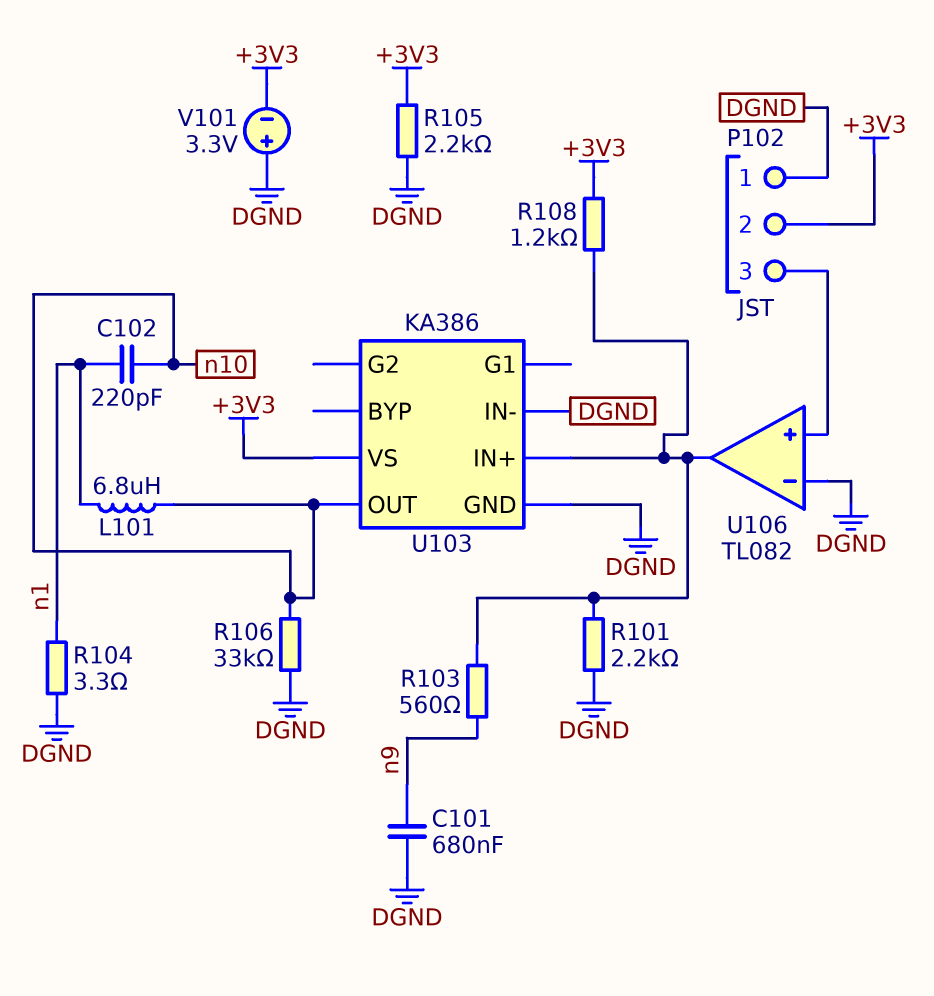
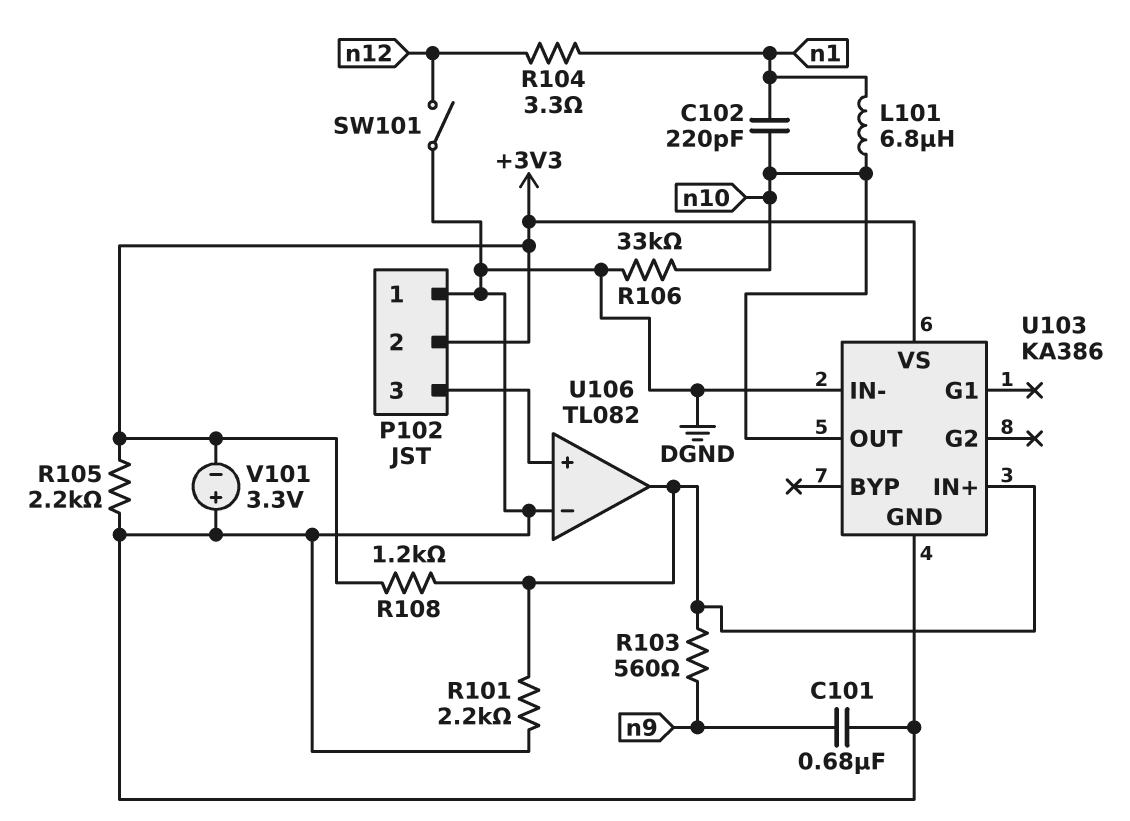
R104: 3.3 (DGND, n1) -> 3.3 (n1, n12)
SW101: none -> switch (DGND, n12)

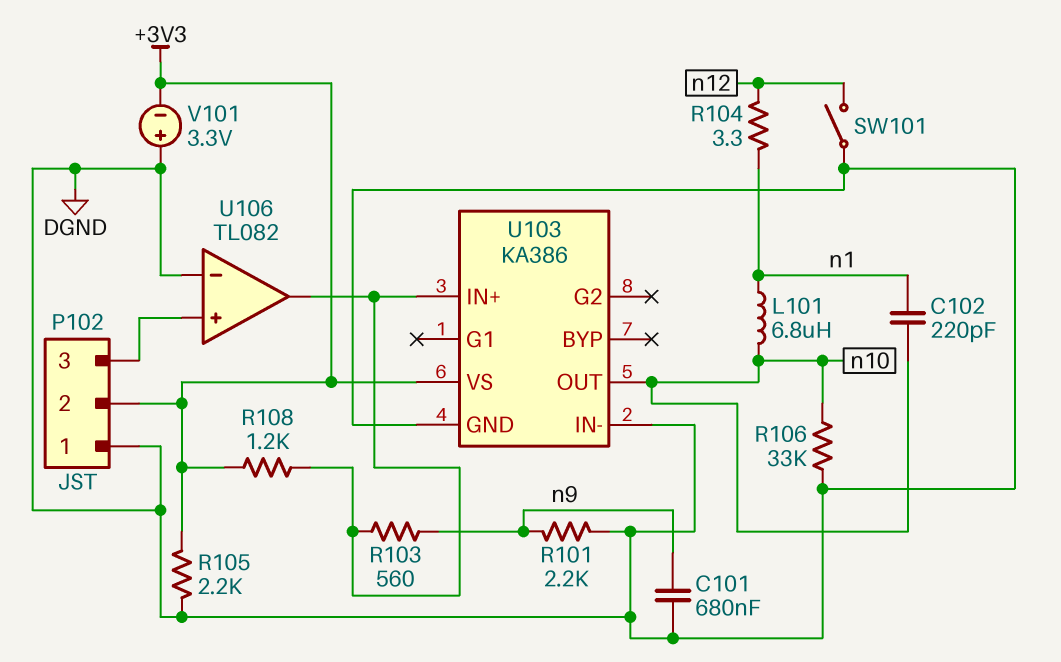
R101: 2.2k (DGND, U103/IN+) -> 2.2k (DGND, n9)

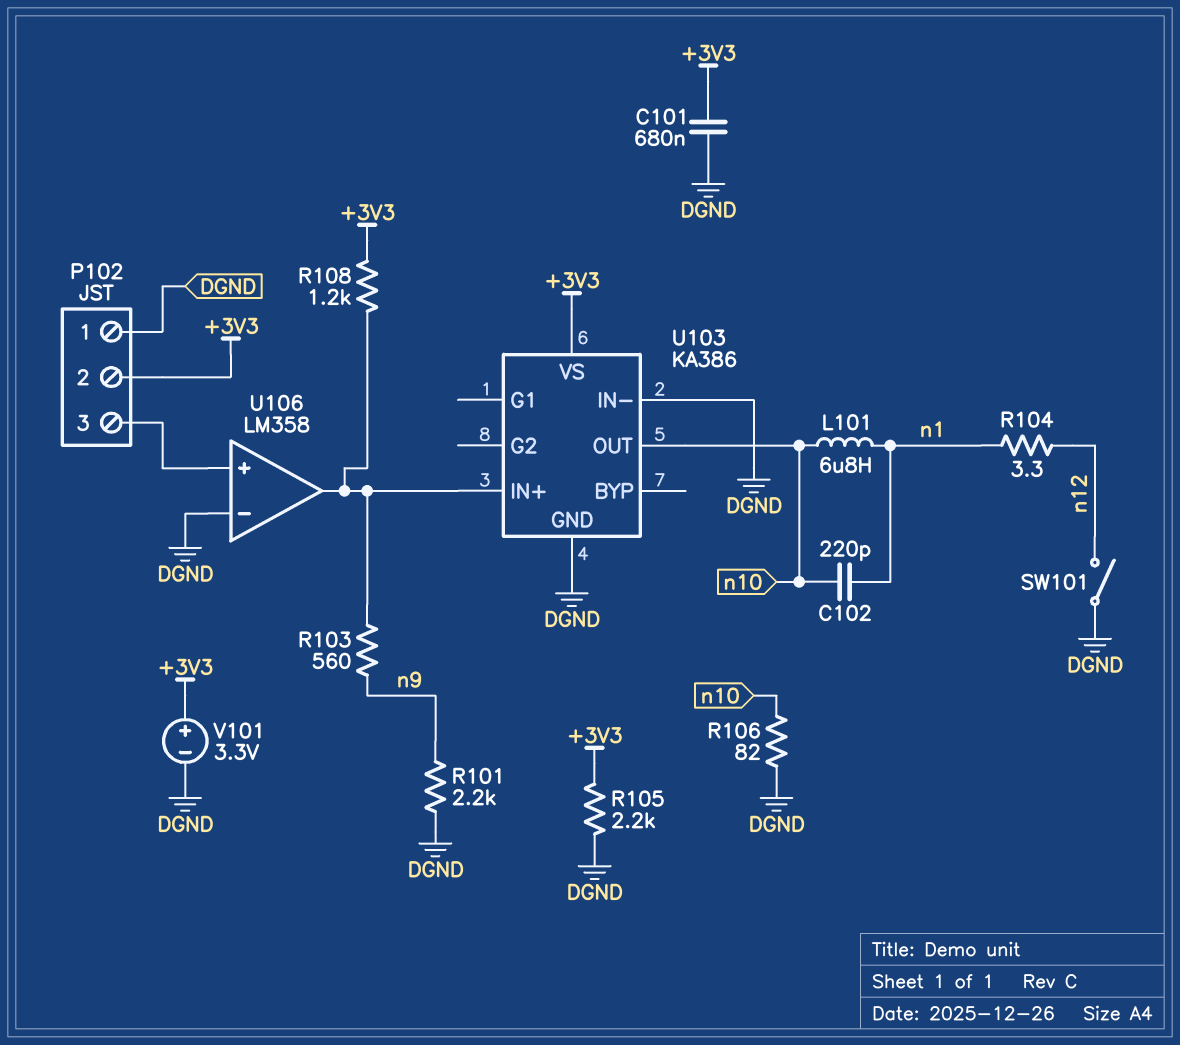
C101: 680nF (DGND, n9) -> 680nF (+3V3, DGND)
R106: 33k (DGND, n10) -> 82 (DGND, n10)
U106: TL082 -> LM358
V101: 3.3V (plus DGND, minus +3V3) -> 3.3V (plus +3V3, minus DGND)

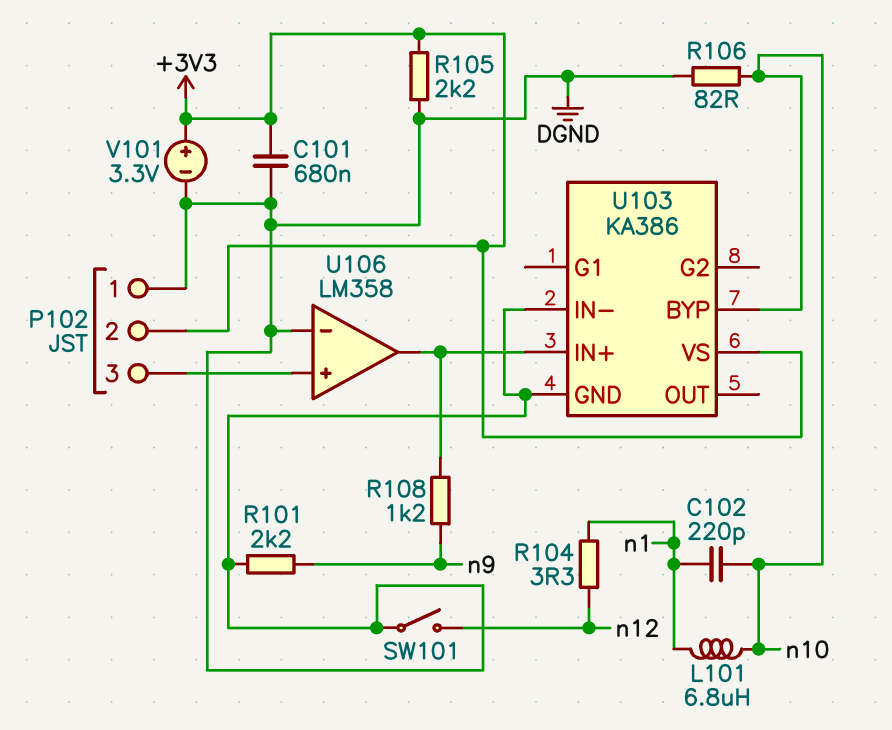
R103: 560 (U103/IN+, n9) -> none
R108: 1.2k (+3V3, U103/IN+) -> 1.2k (U103/IN+, n9)
U103 pin BYP: none -> n10
U103 pin OUT: n10 -> none

